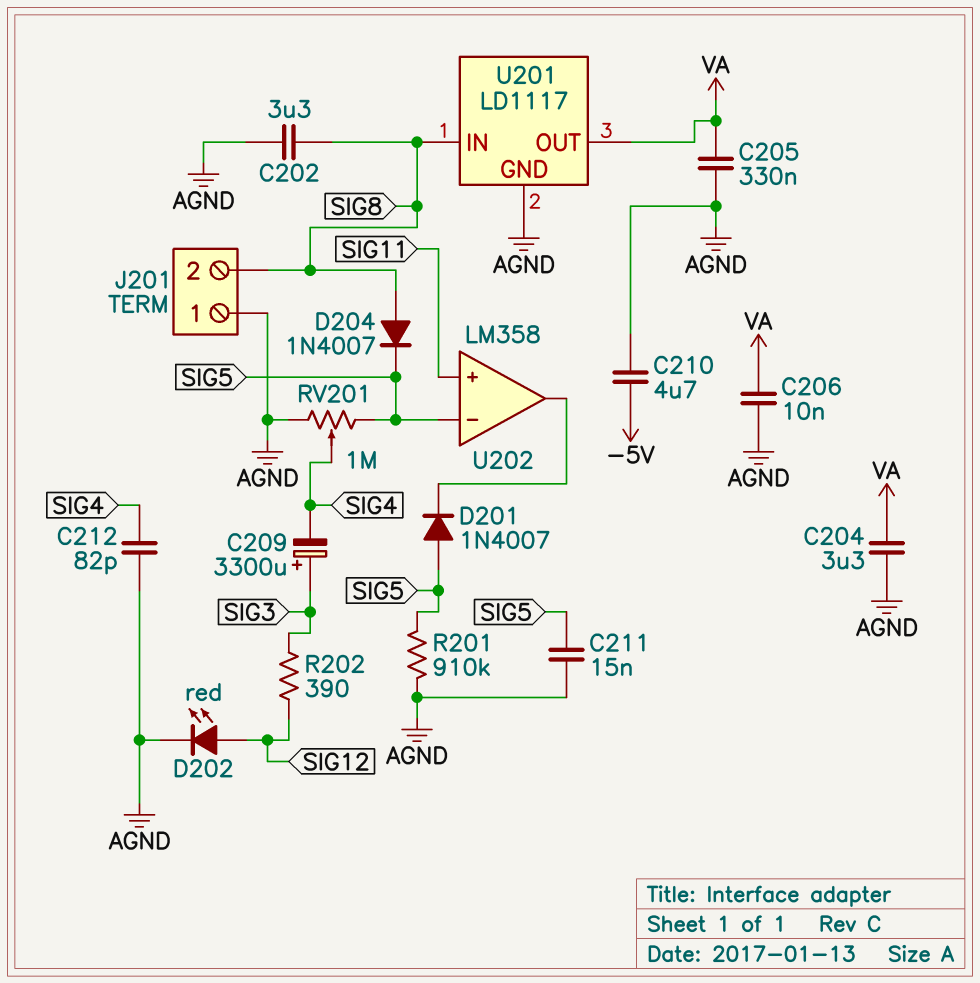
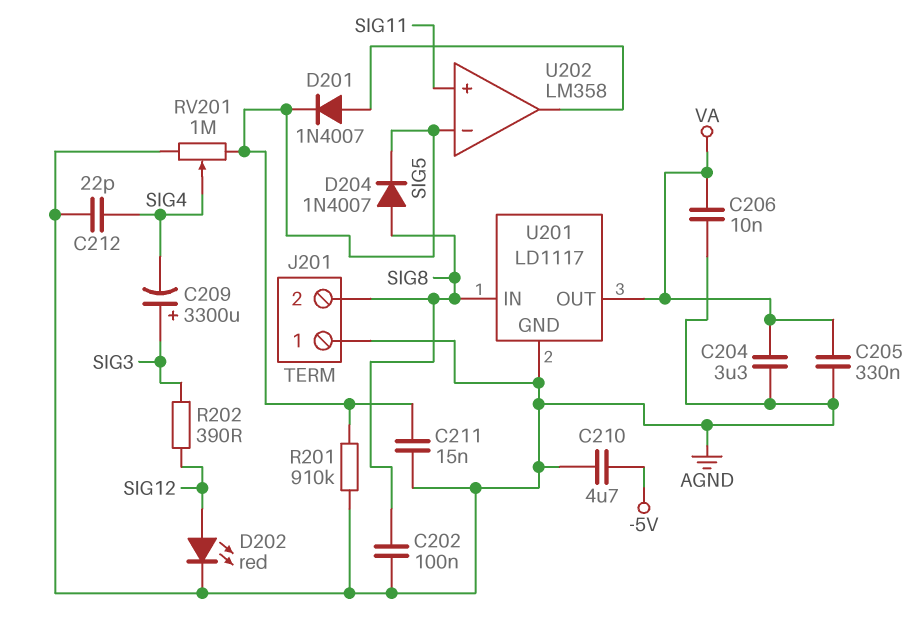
C202: 3.3uF (AGND, SIG8) -> 100nF (AGND, SIG8)
C212: 82pF (AGND, SIG4) -> 22pF (AGND, SIG4)
D201: diode 1N4007 (A SIG5, K U202/out) -> diode 1N4007 (A U202/out, K SIG5)

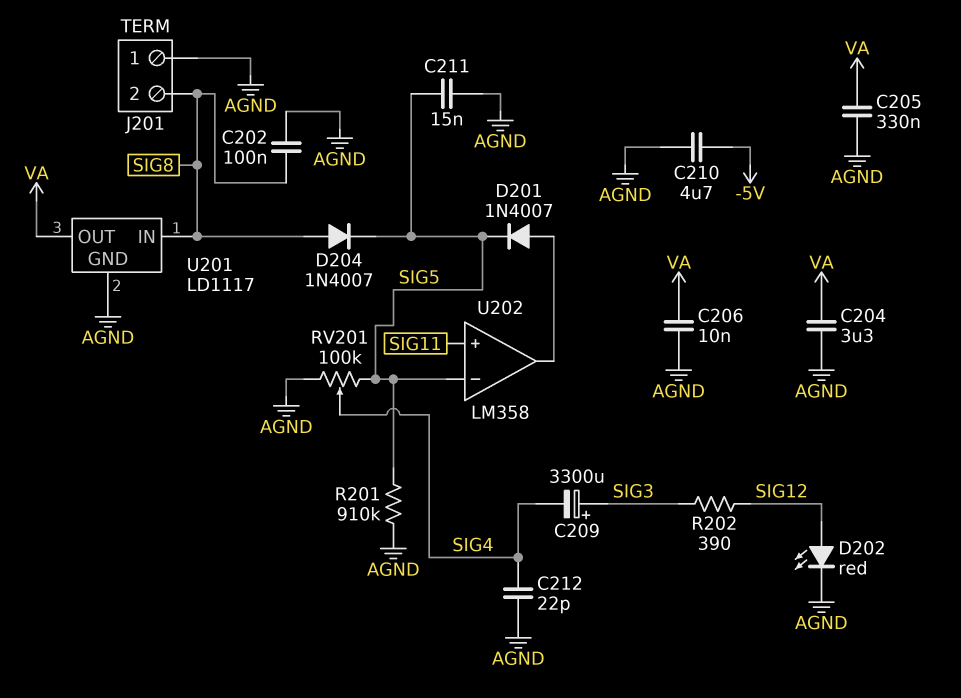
RV201: 1M (AGND, SIG5, wiper SIG4) -> 100k (AGND, SIG5, wiper SIG4)

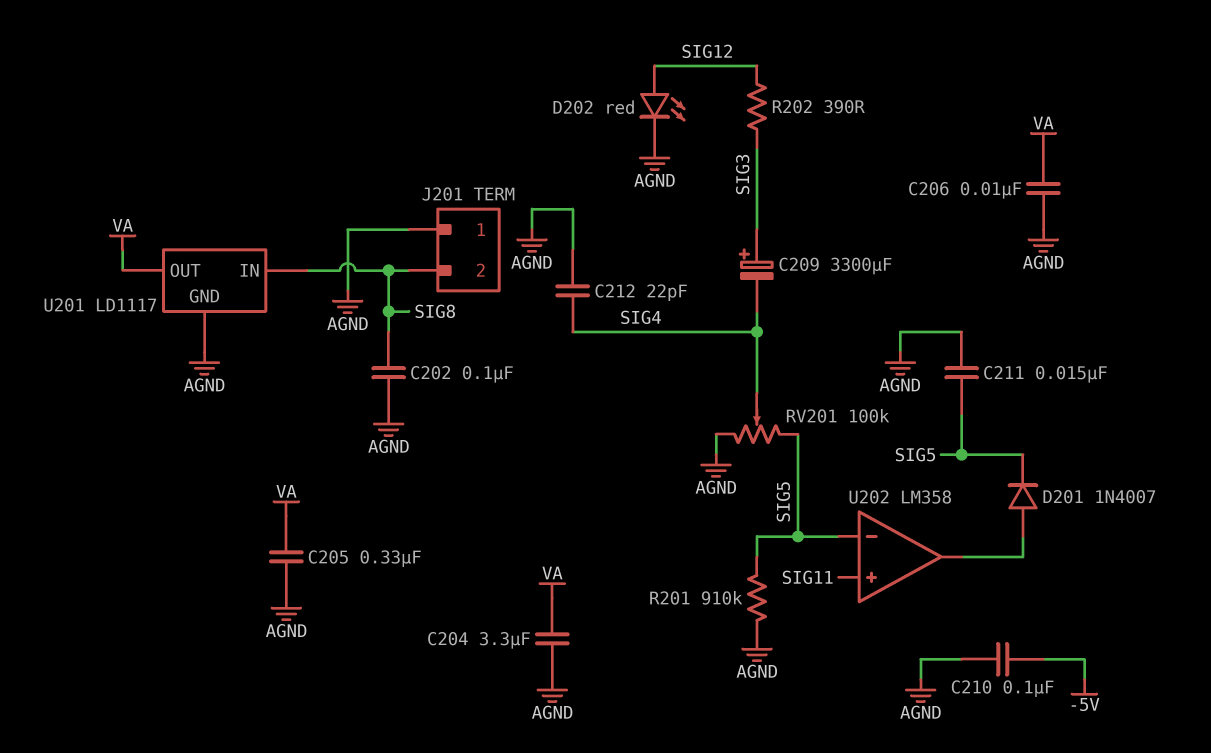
C210: 4.7uF (-5V, AGND) -> 100nF (-5V, AGND)
D204: diode 1N4007 (A SIG8, K SIG5) -> none

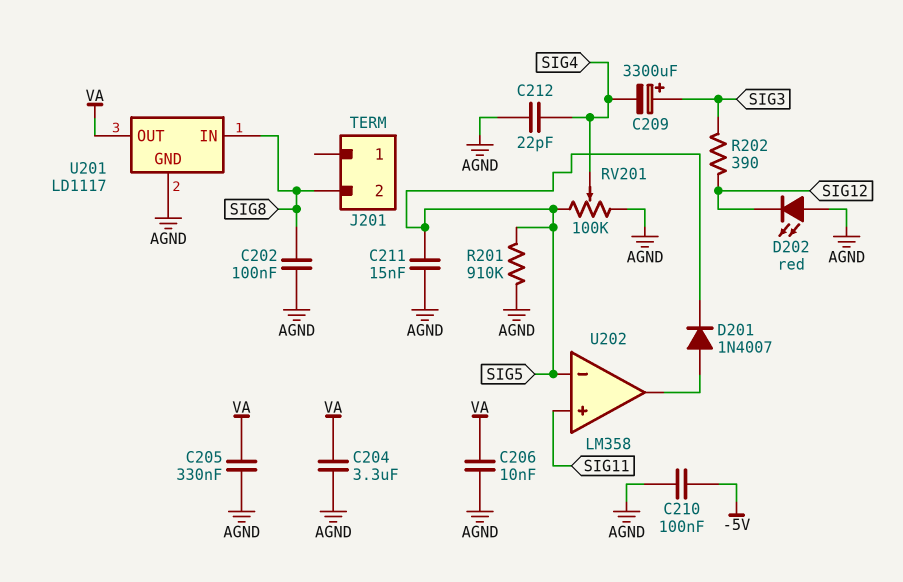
D202: LED red (A SIG12, K AGND) -> LED red (A AGND, K SIG12)
J201 pin 1: AGND -> none

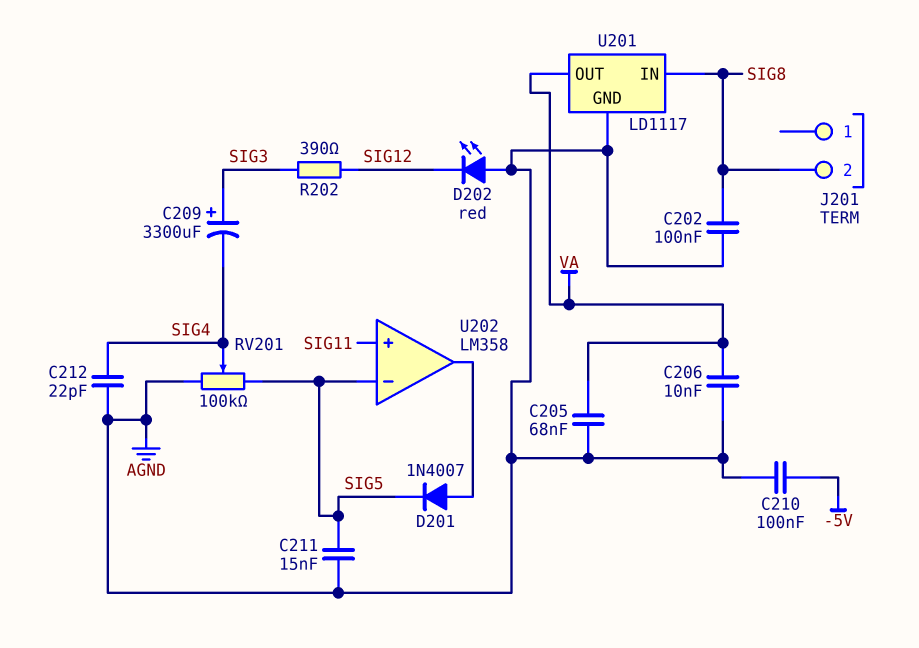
C204: 3.3uF (AGND, VA) -> none
C205: 330nF (AGND, VA) -> 68nF (AGND, VA)
R201: 910k (AGND, SIG5) -> none

